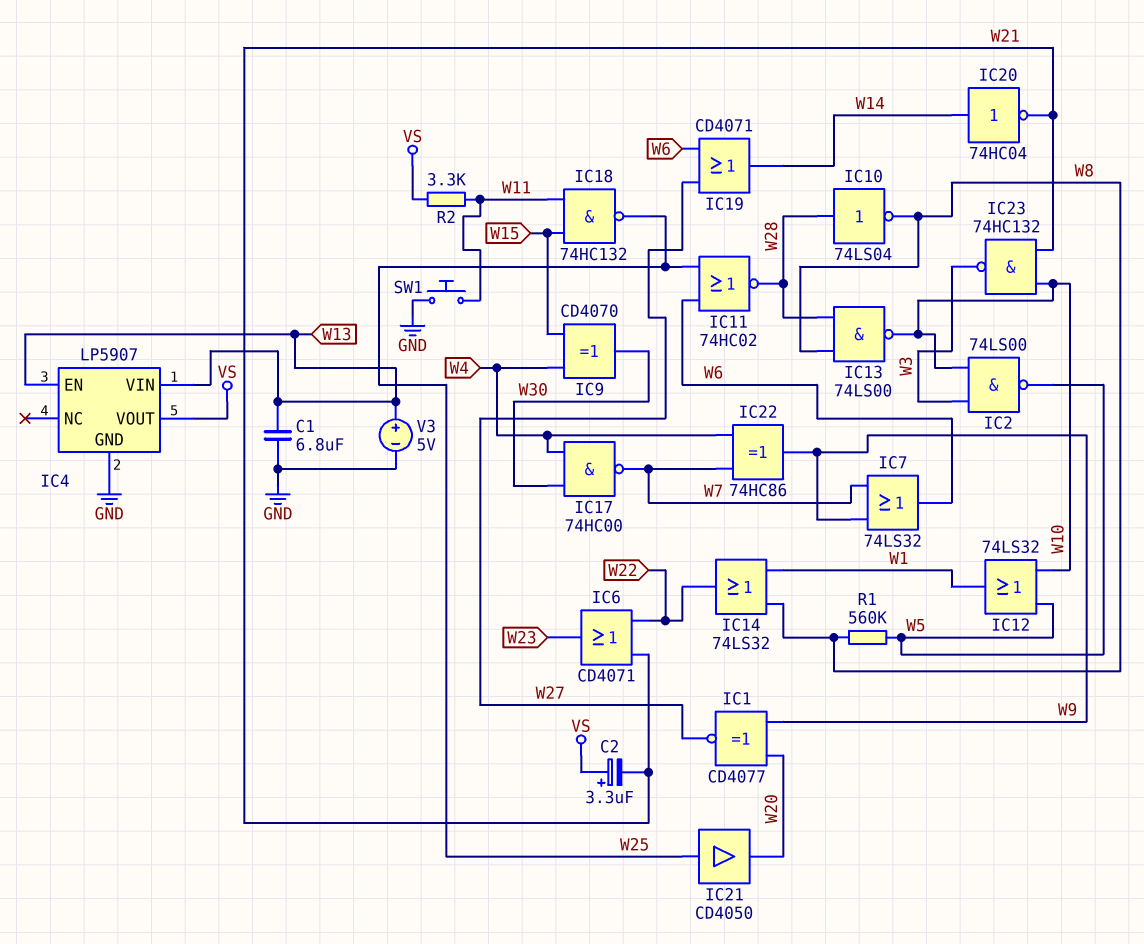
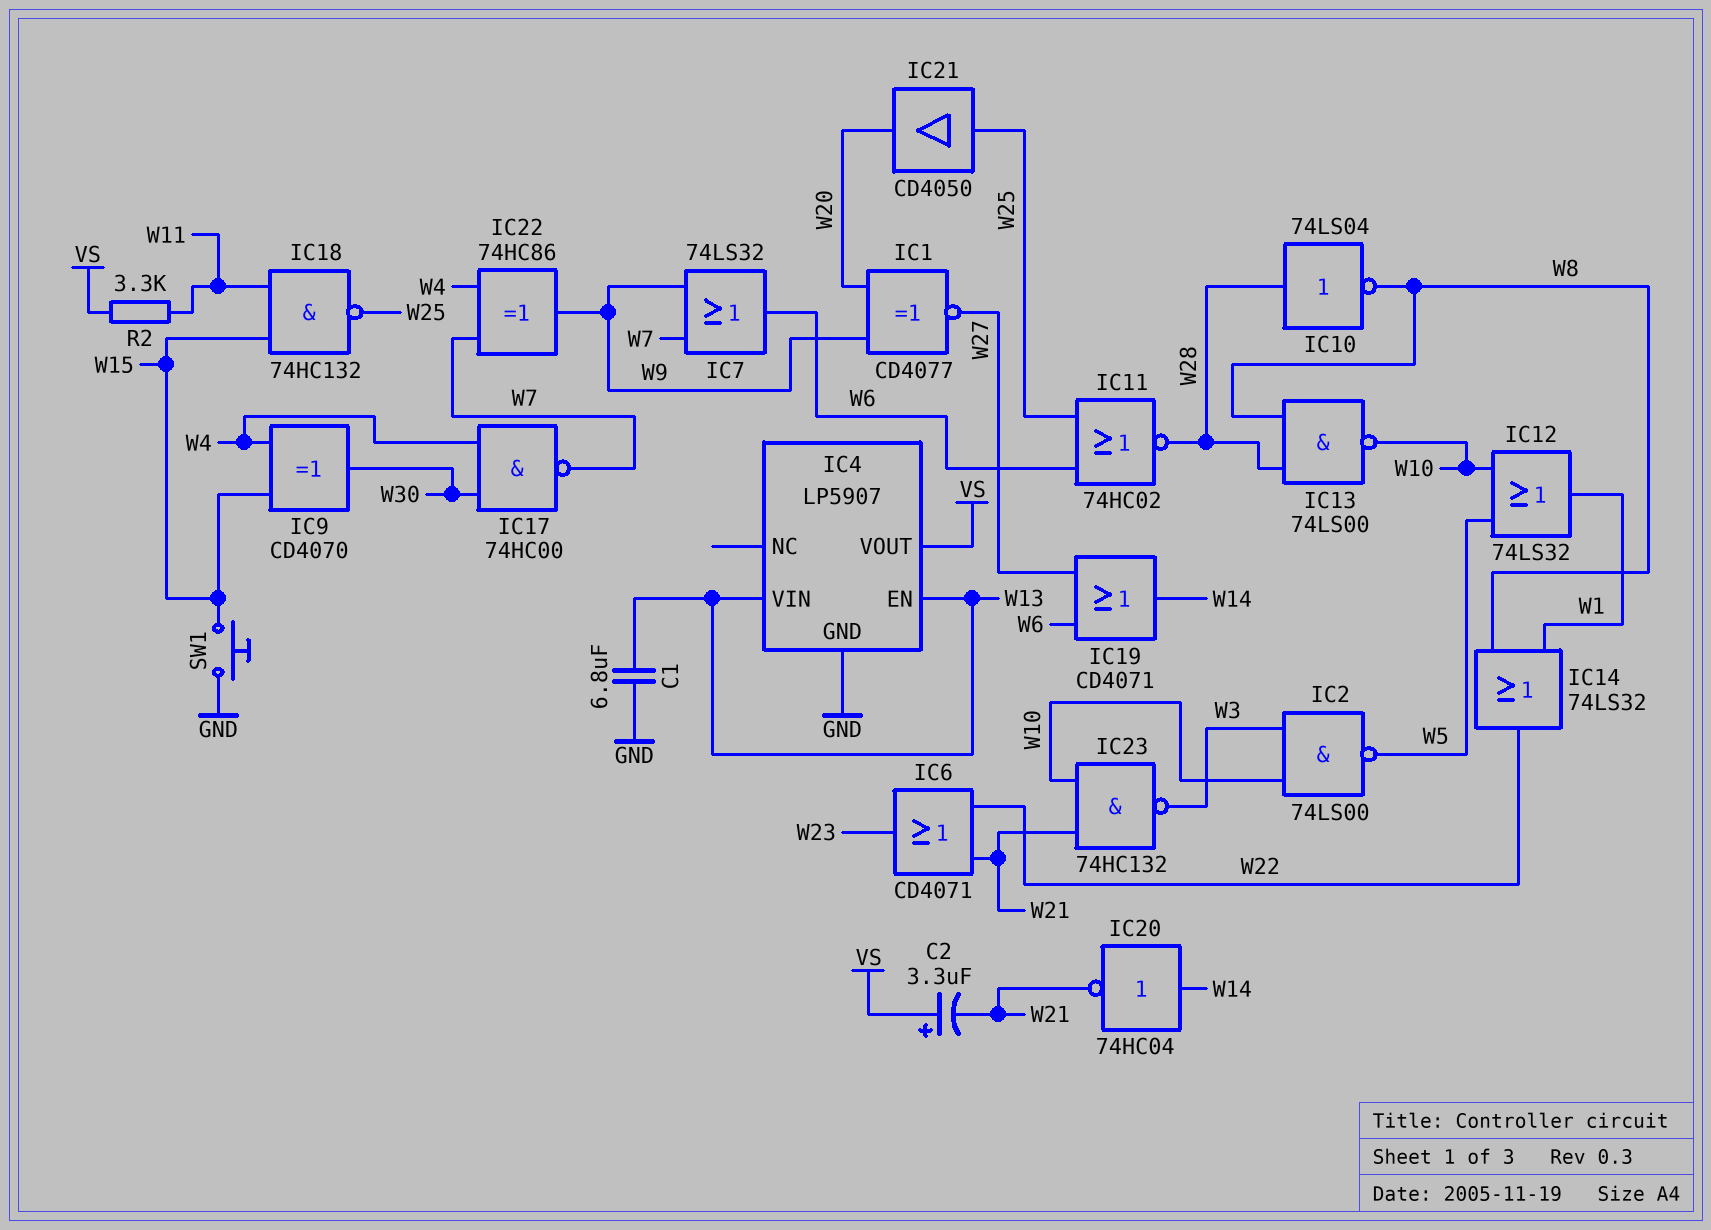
R1: 560k (W5, W8) -> none
SW1: button (GND, W11) -> button (GND, W15)
V3: 5V (plus W13, minus GND) -> none

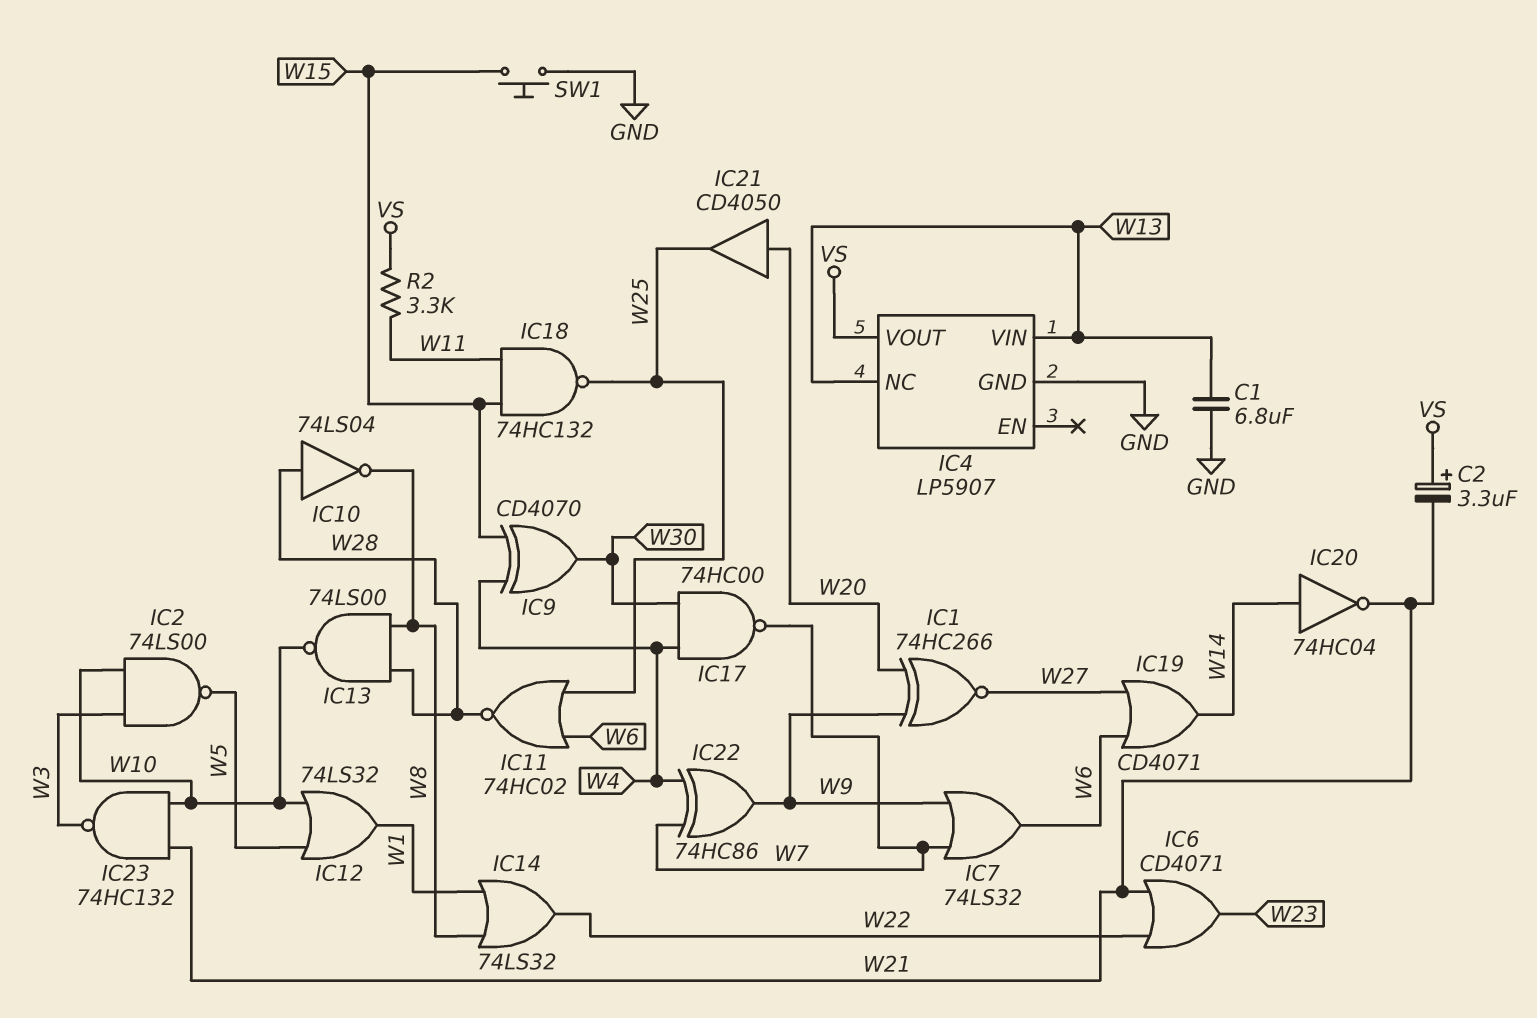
IC1: XNOR CD4077 (in W9, in W20, out W27) -> XNOR 74HC266 (in W9, in W20, out W27)
IC4 pin EN: W13 -> none
IC4 pin NC: none -> W13
IC21: buffer CD4050 (in W25, out W20) -> buffer CD4050 (in W20, out W25)

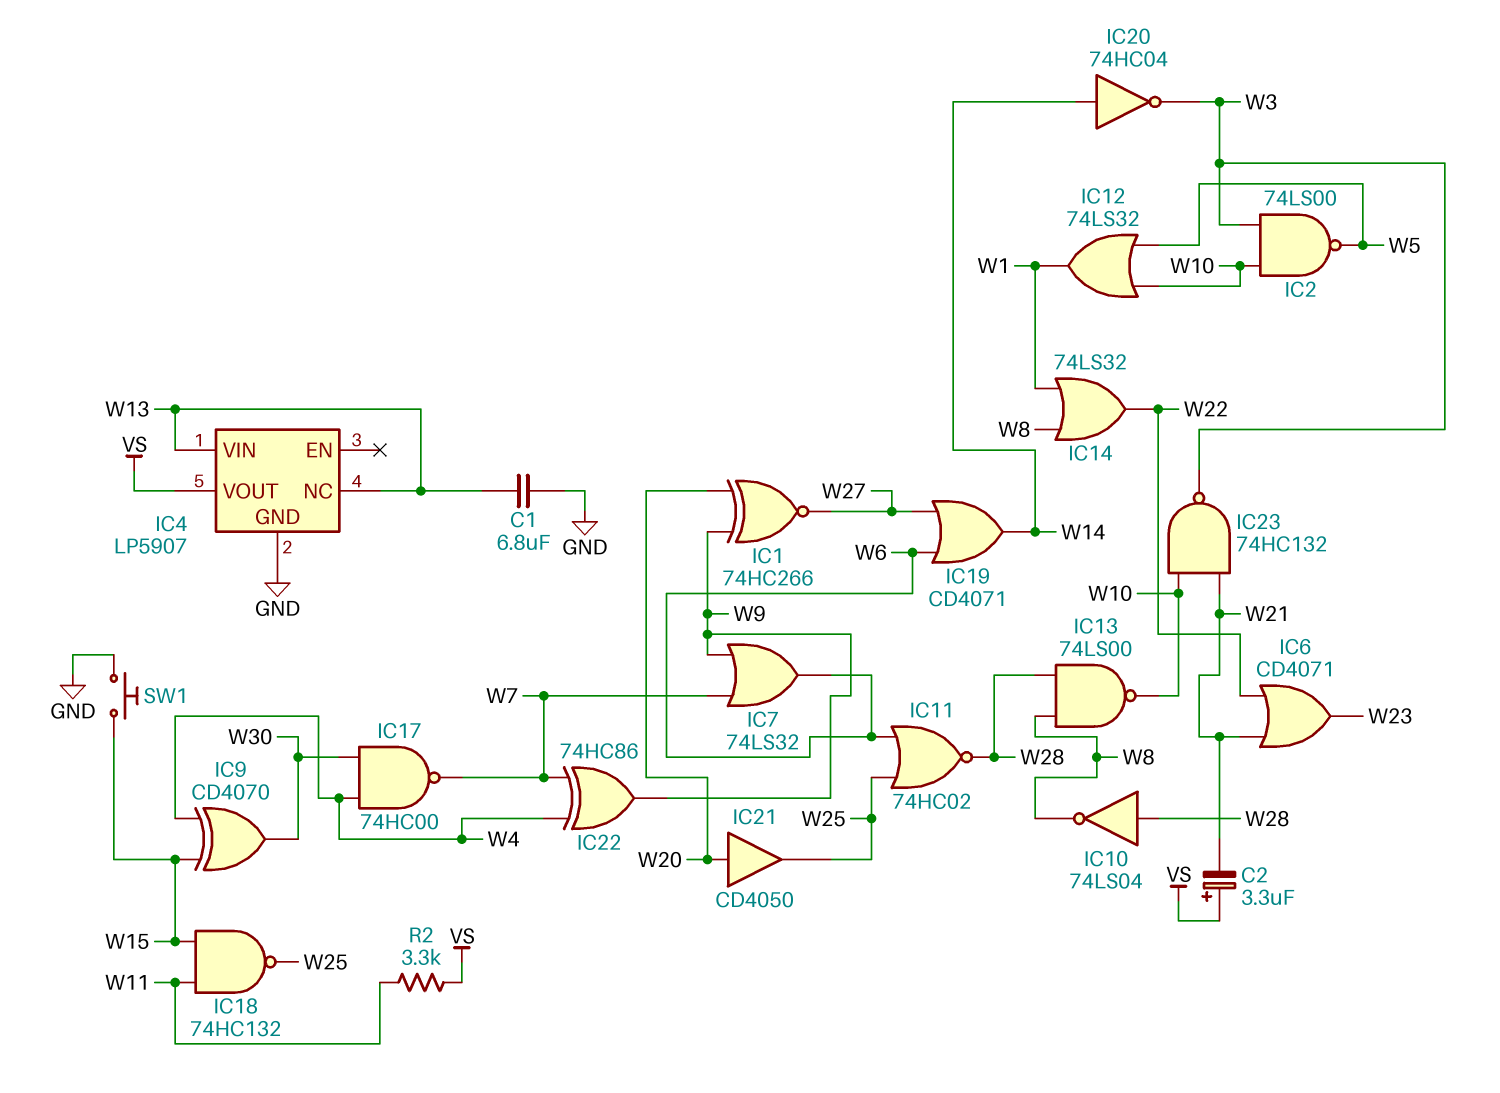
IC20: NOT 74HC04 (in W14, out W21) -> NOT 74HC04 (in W14, out W3)

